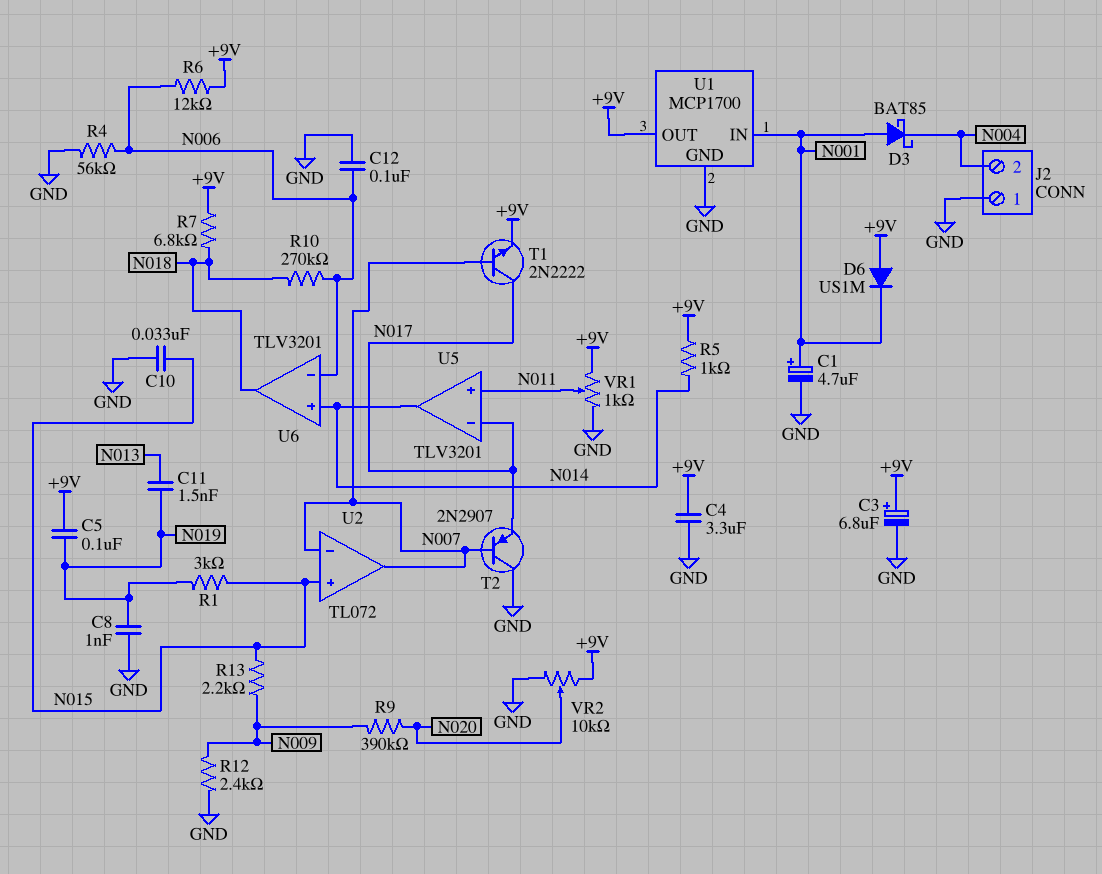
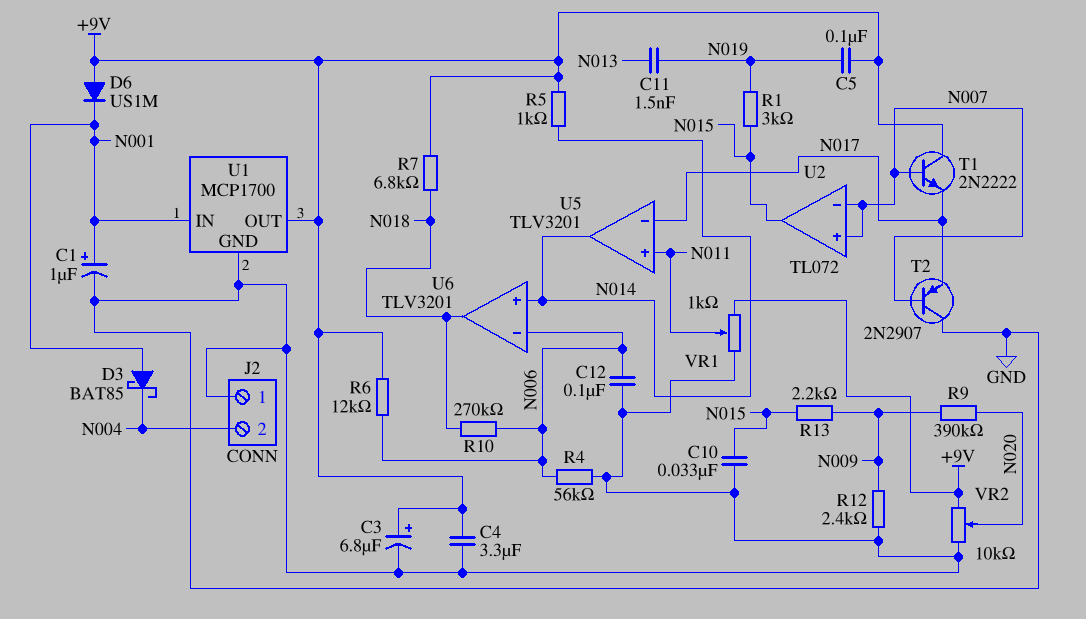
C1: 4.7uF (plus N001, minus GND) -> 1uF (plus N001, minus GND)
C8: 1nF (GND, N019) -> none
T1: NPN 2N2222 (B N007, C N017, E +9V) -> NPN 2N2222 (B N007, C +9V, E N017)
U2 pin in+: N015 -> N007
U2 pin out: N007 -> N015

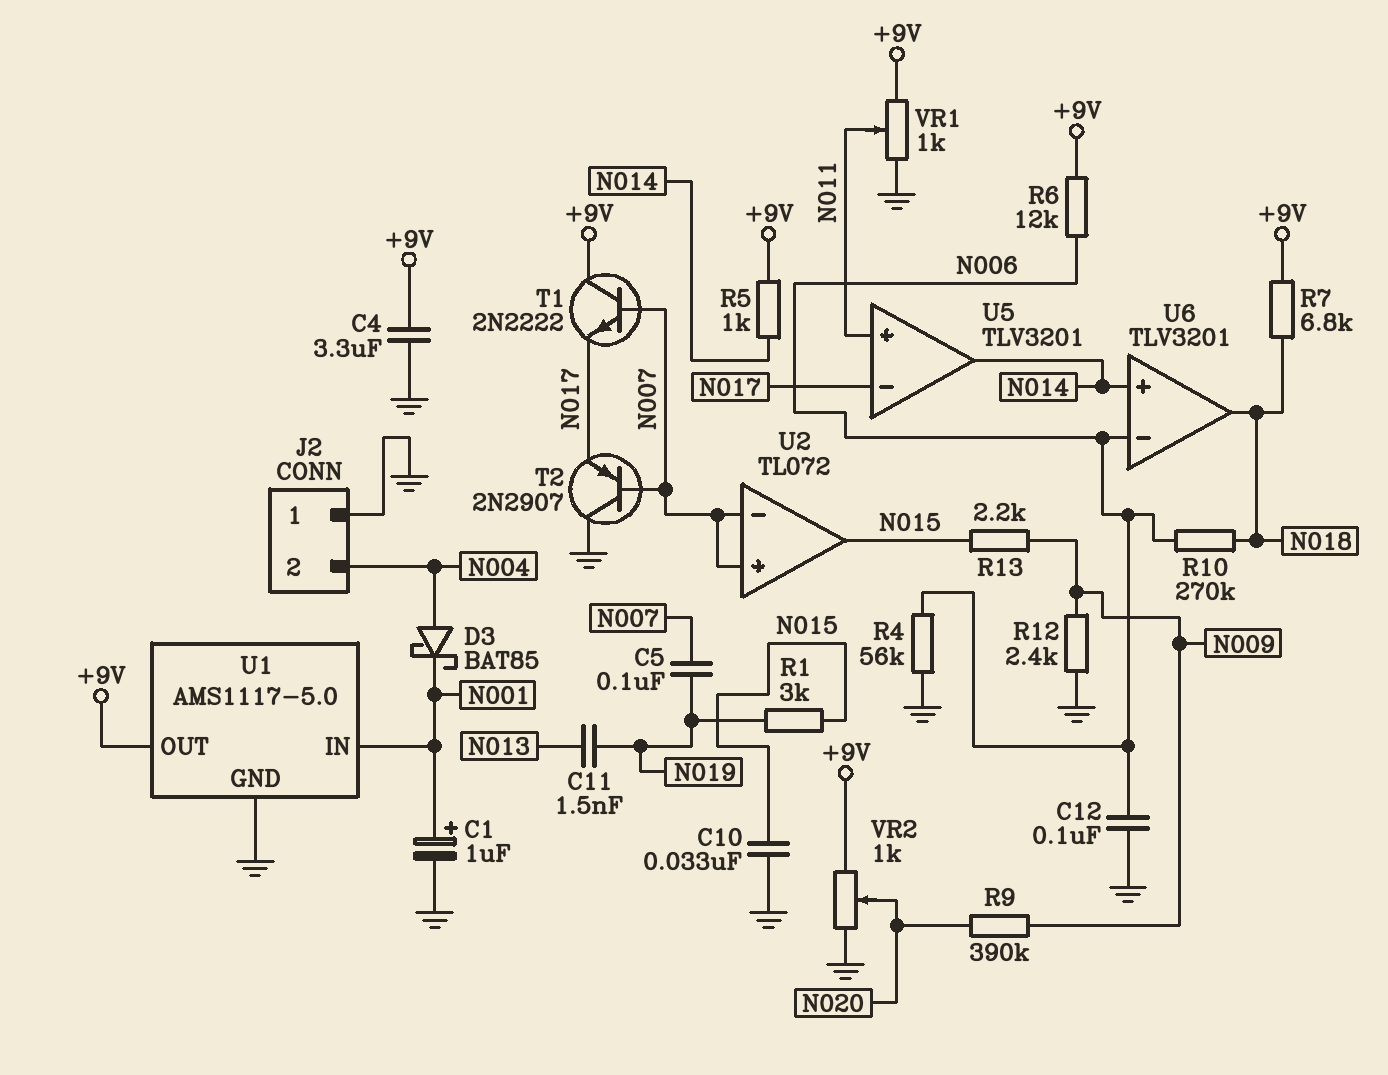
C3: 6.8uF (plus +9V, minus GND) -> none
C5: 100nF (+9V, N019) -> 100nF (N007, N019)
D3: schottky BAT85 (A N001, K N004) -> schottky BAT85 (A N004, K N001)
D6: diode US1M (A +9V, K N001) -> none
U1: MCP1700 -> AMS1117-5.0
VR2: 10k (+9V, GND, wiper N020) -> 1k (+9V, GND, wiper N020)

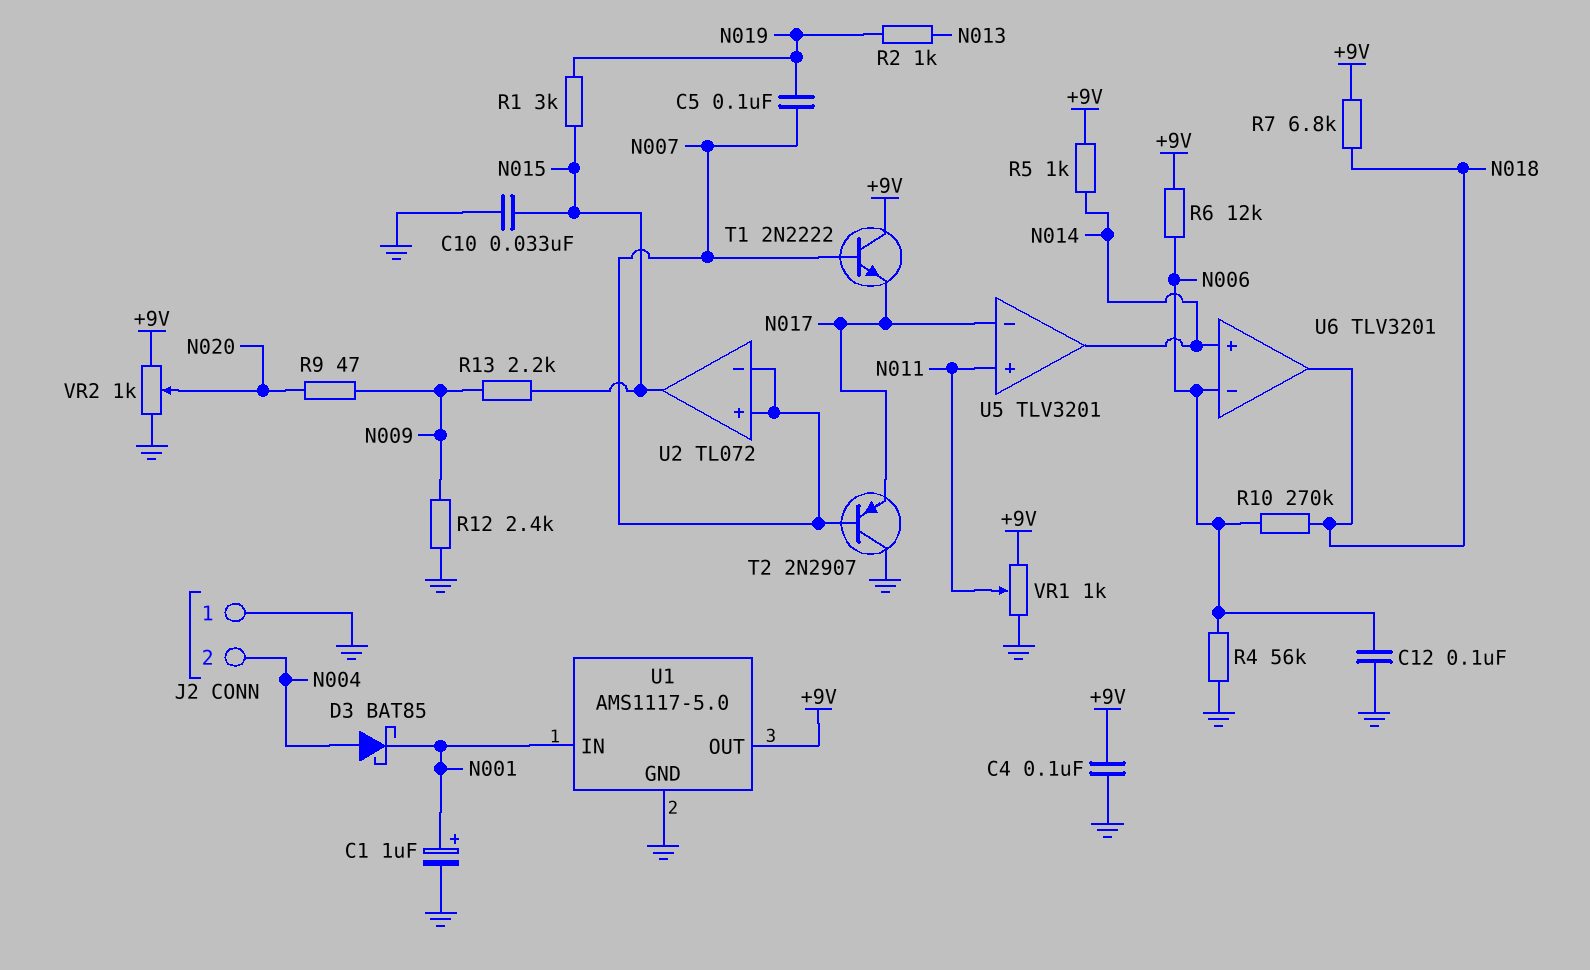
C4: 3.3uF (+9V, GND) -> 100nF (+9V, GND)
C11: 1.5nF (N013, N019) -> none
R2: none -> 1k (N013, N019)
R9: 390k (N009, N020) -> 47 (N009, N020)

